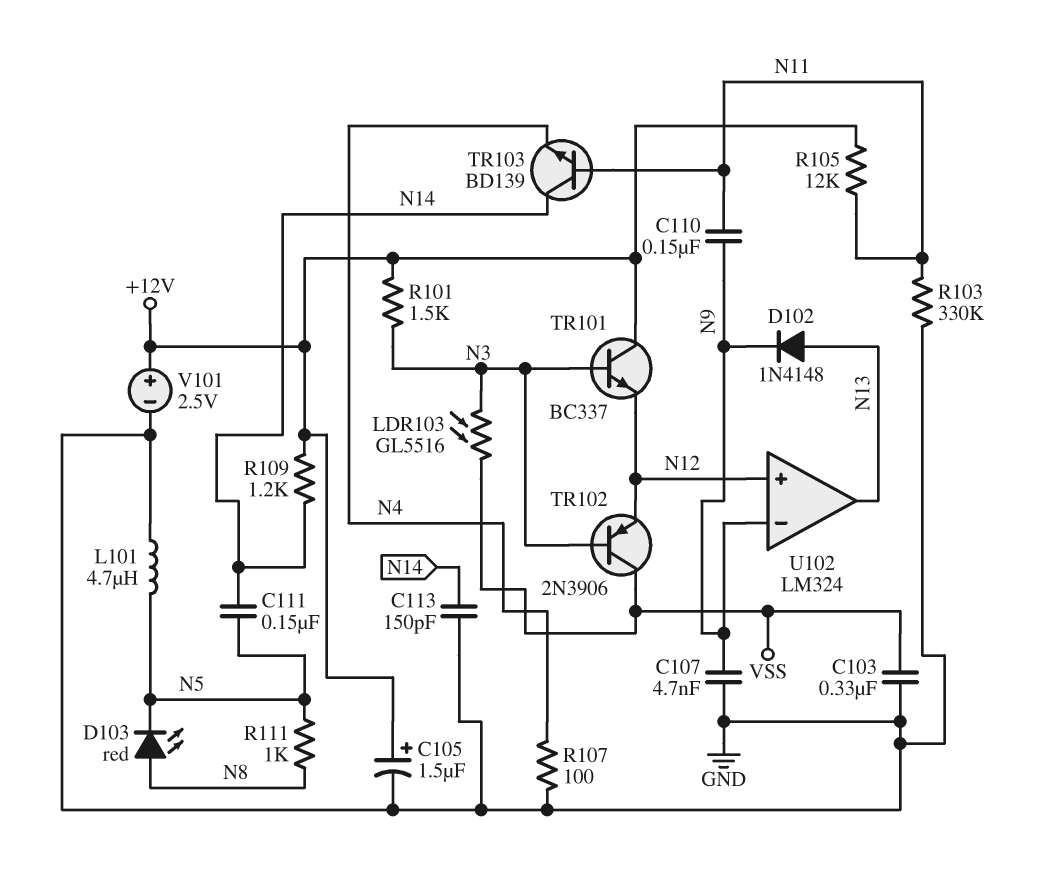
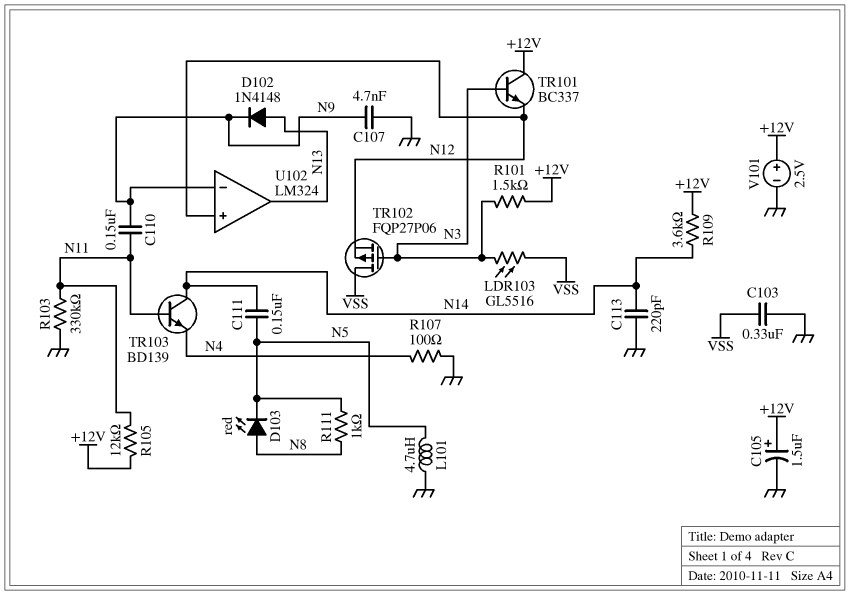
C113: 150pF (GND, N14) -> 220pF (GND, N14)
R109: 1.2k (+12V, N14) -> 3.6k (+12V, N14)
TR102: PNP 2N3906 (B N3, C VSS, E N12) -> PMOS FQP27P06 (G N3, D VSS, S N12)

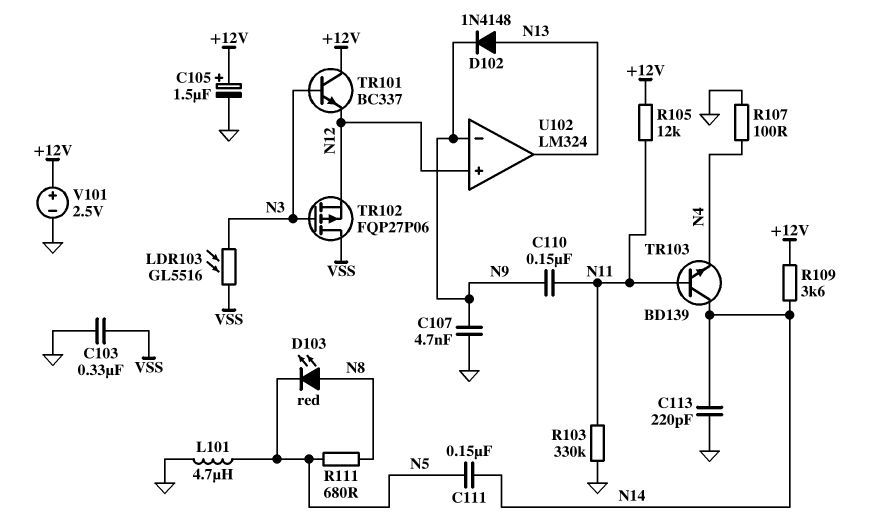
R101: 1.5k (+12V, N3) -> none
R111: 1k (N5, N8) -> 680 (N5, N8)

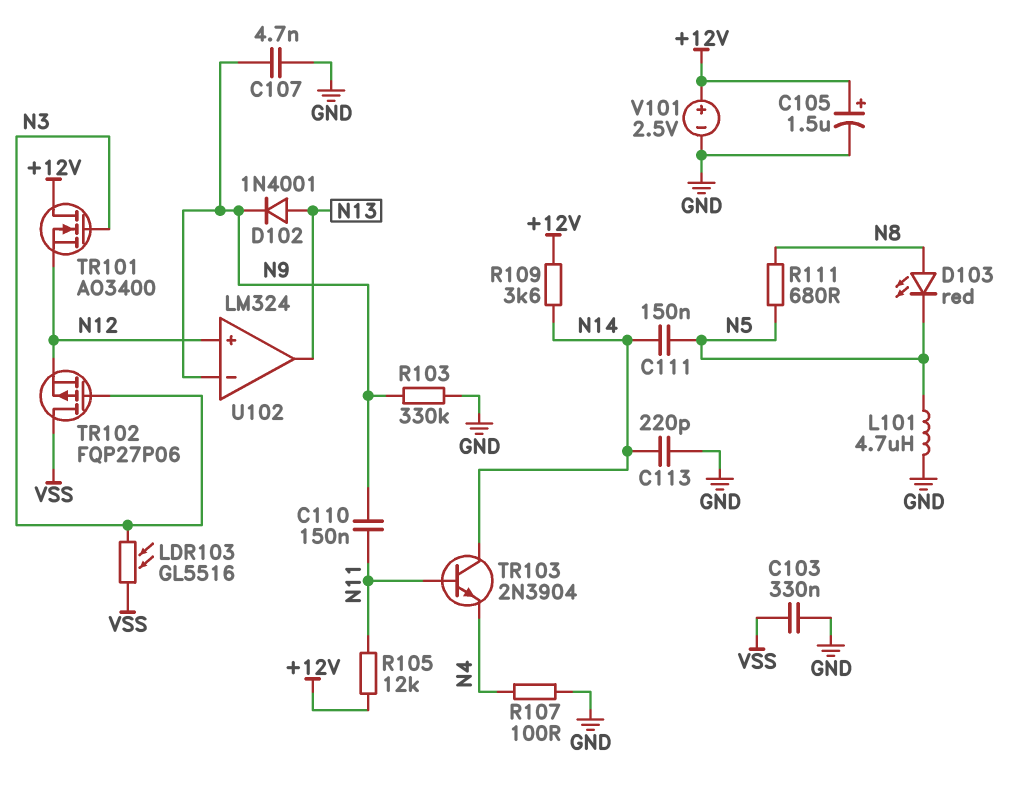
D102: diode 1N4148 (A N13, K N9) -> diode 1N4001 (A N13, K N9)
R103: 330k (GND, N11) -> 330k (GND, N9)
TR101: NPN BC337 (B N3, C +12V, E N12) -> NMOS AO3400 (G N3, D +12V, S N12)
TR103: NPN BD139 (B N11, C N14, E N4) -> NPN 2N3904 (B N11, C N14, E N4)

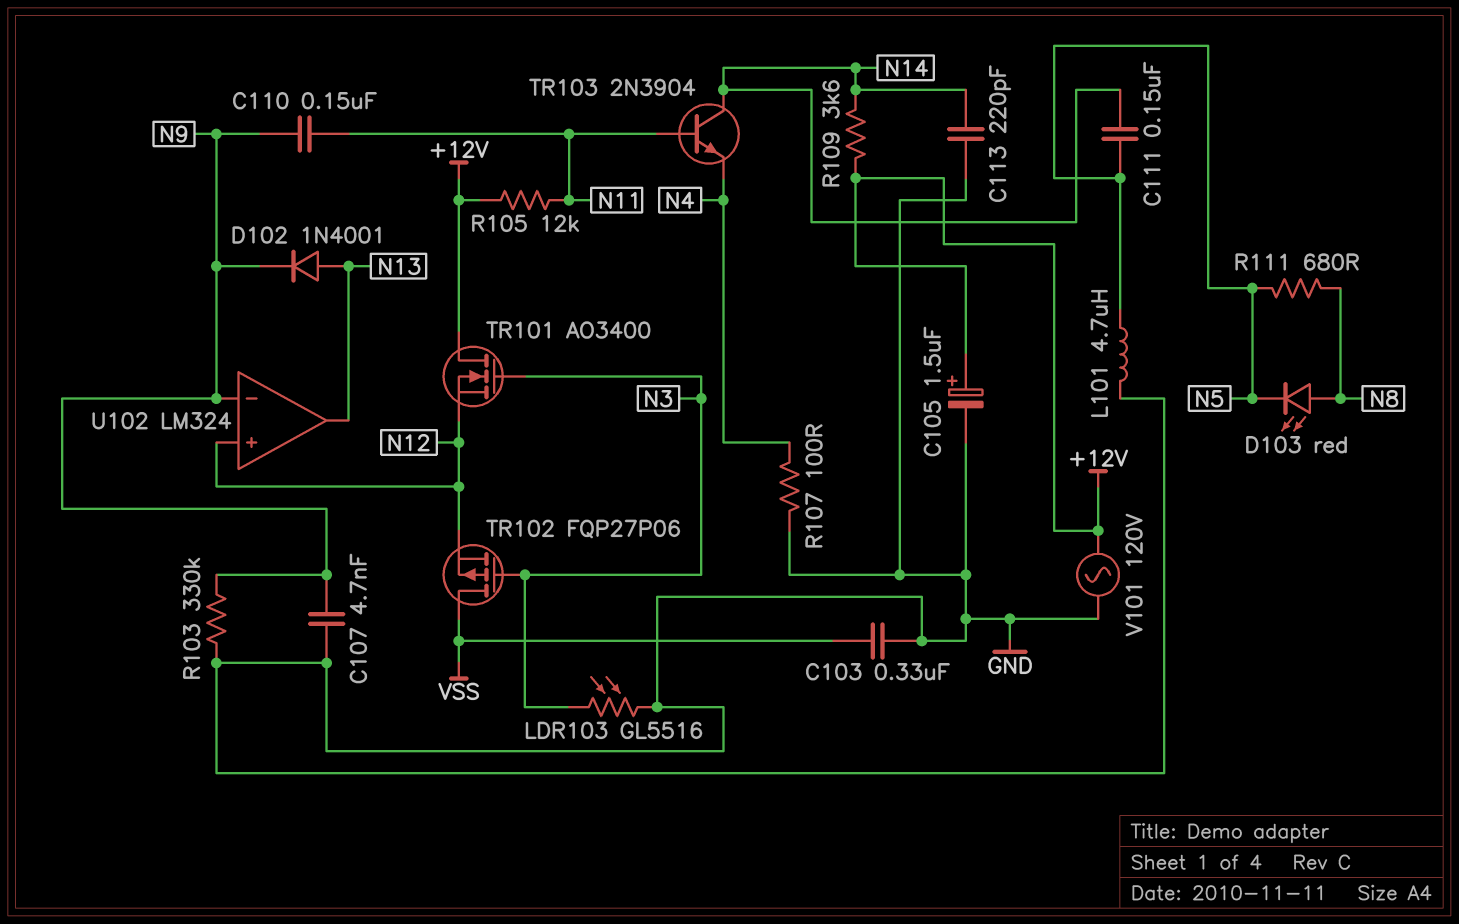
LDR103: GL5516 (N3, VSS) -> GL5516 (GND, N3)
V101: 2.5V (plus +12V, minus GND) -> AC 120V (+12V, GND)

